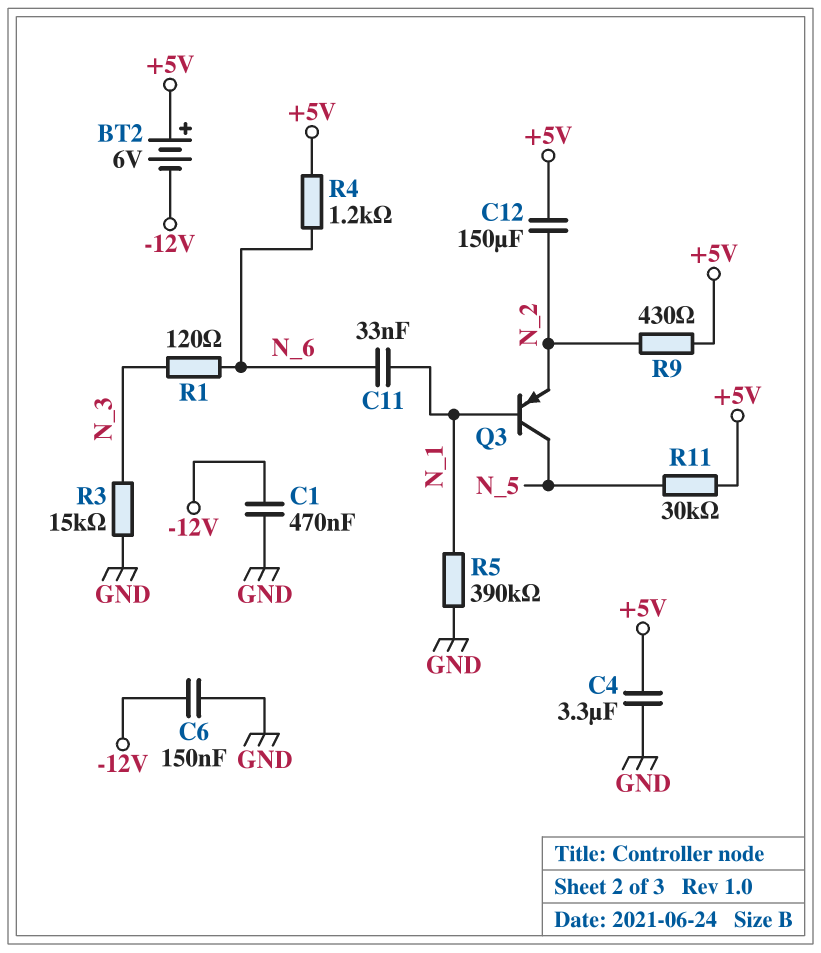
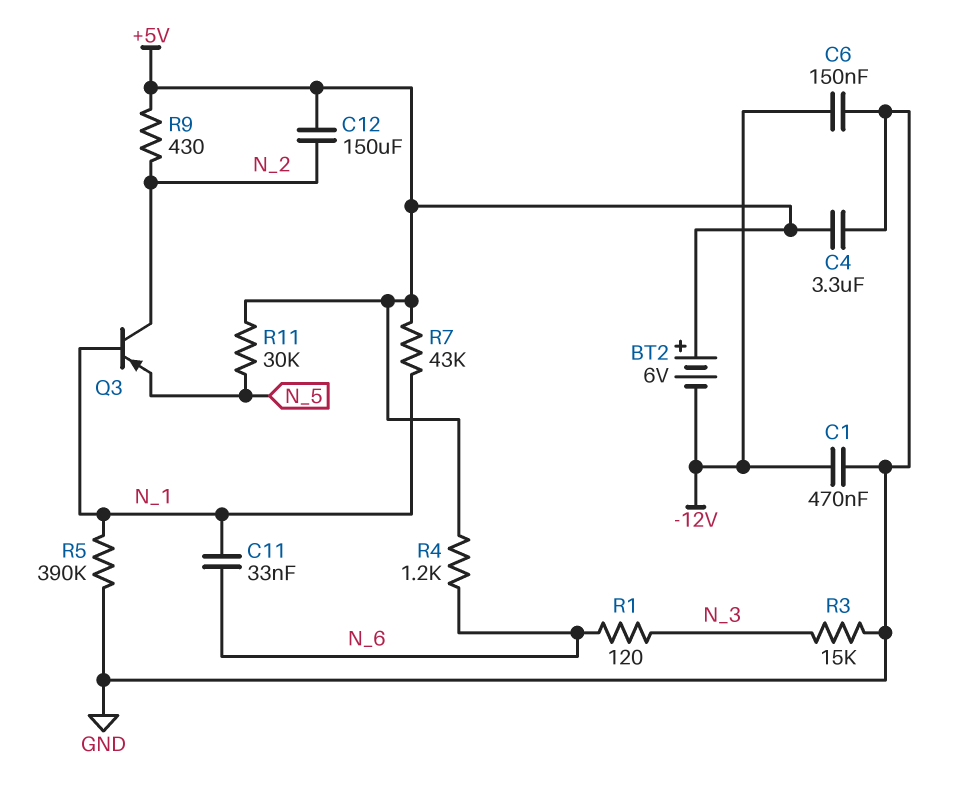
Q3: PNP (B N_1, C N_5, E N_2) -> PNP (B N_1, C N_2, E N_5)
R7: none -> 43k (+5V, N_1)

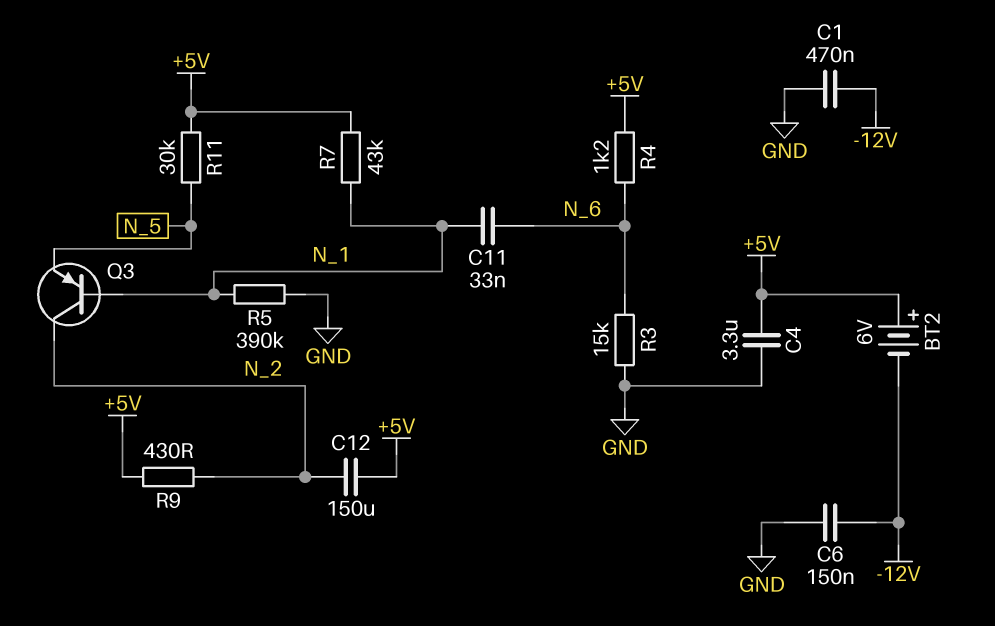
R1: 120 (N_3, N_6) -> none
R3: 15k (GND, N_3) -> 15k (GND, N_6)

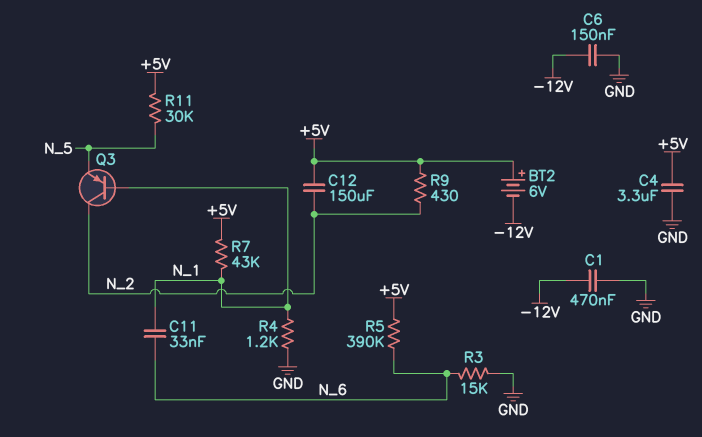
R4: 1.2k (+5V, N_6) -> 1.2k (GND, N_1)
R5: 390k (GND, N_1) -> 390k (+5V, N_6)

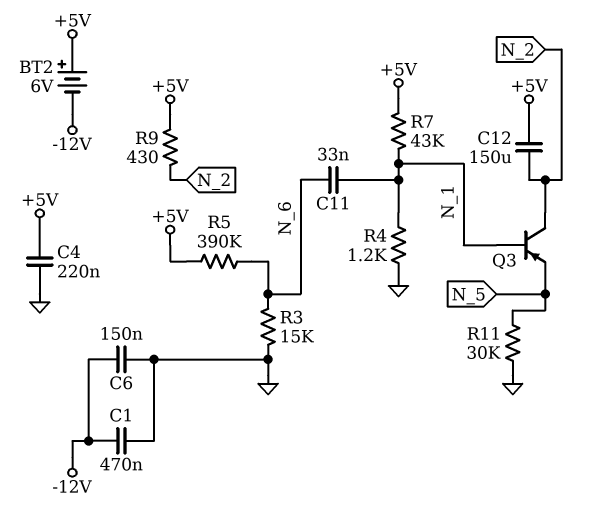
C4: 3.3uF (+5V, GND) -> 220nF (+5V, GND)
R11: 30k (+5V, N_5) -> 30k (GND, N_5)

